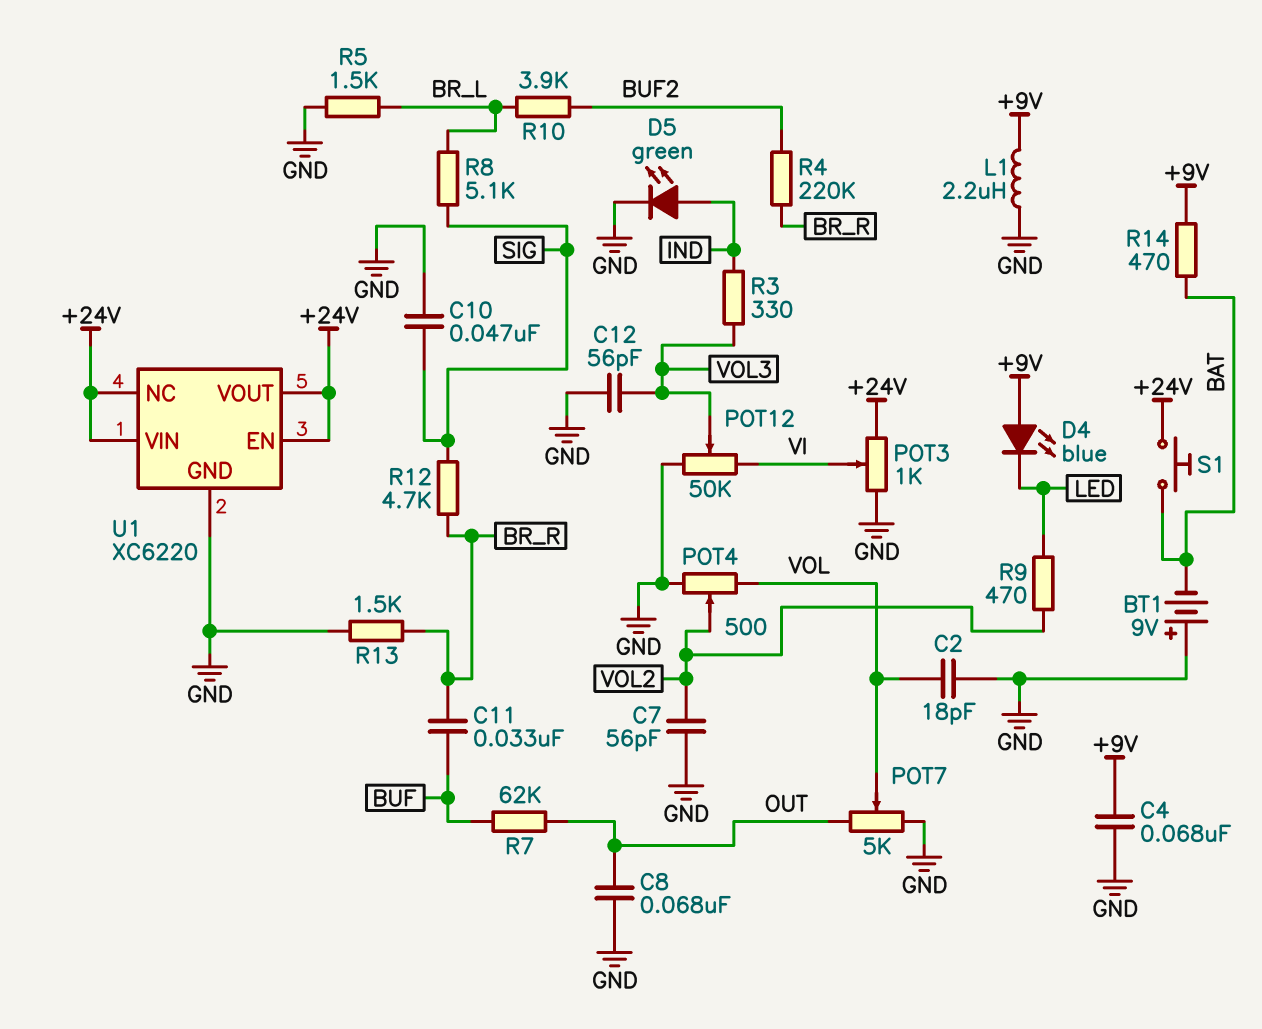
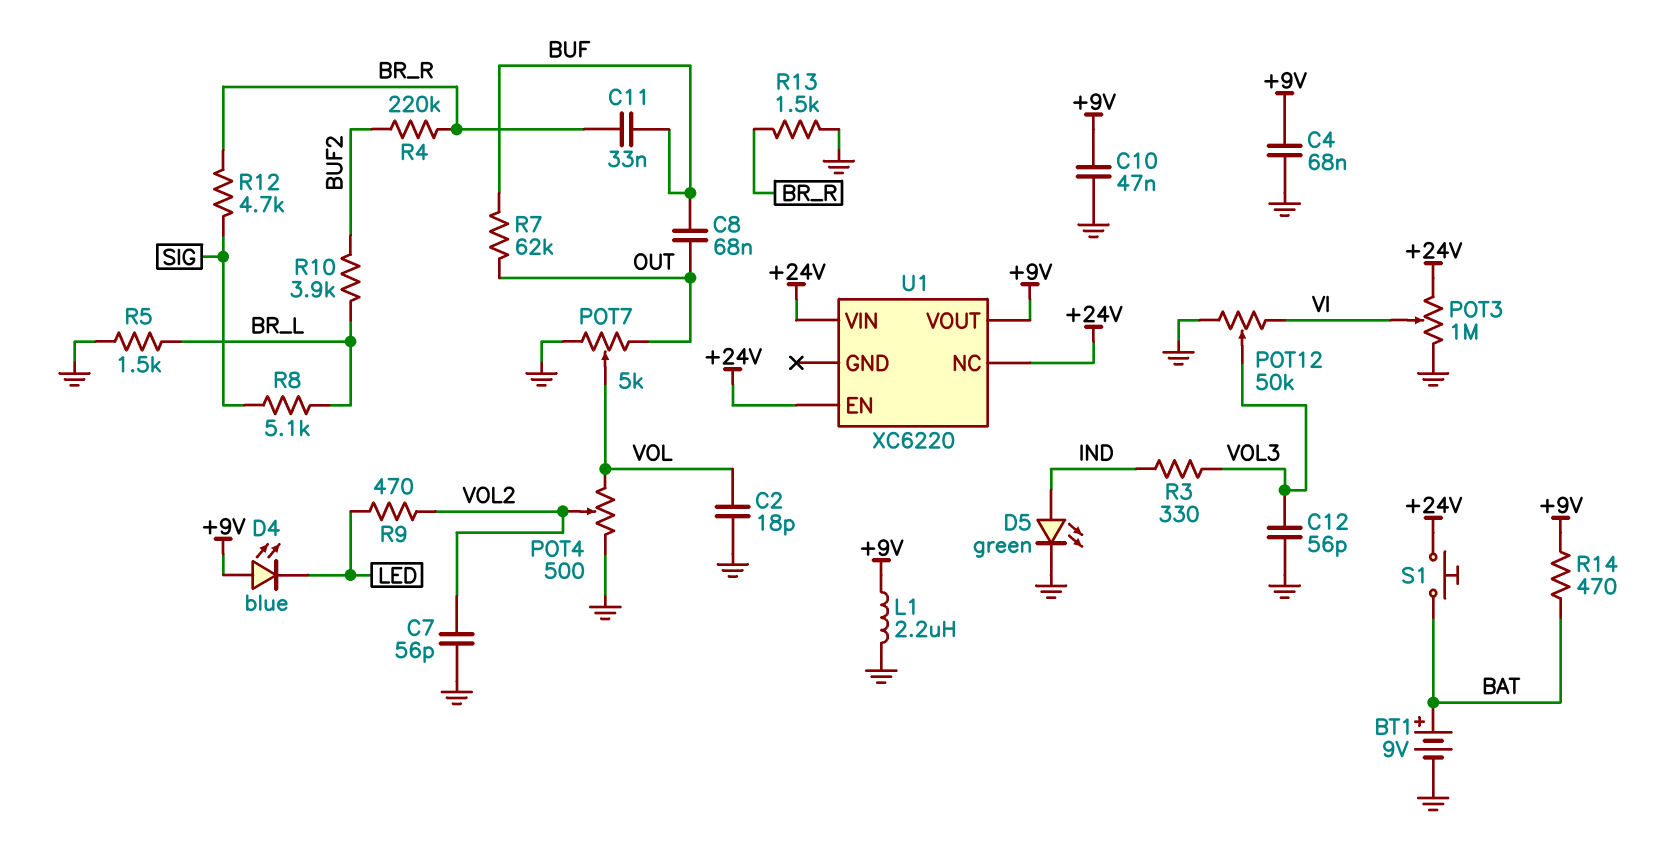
BT1: 9V (plus GND, minus BAT) -> 9V (plus BAT, minus GND)
C8: 68nF (GND, OUT) -> 68nF (BUF, OUT)
C10: 47nF (GND, SIG) -> 47nF (+9V, GND)
POT3: 1k (+24V, GND, wiper VI) -> 1M (+24V, GND, wiper VI)
U1 pin GND: GND -> none
U1 pin VOUT: +24V -> +9V

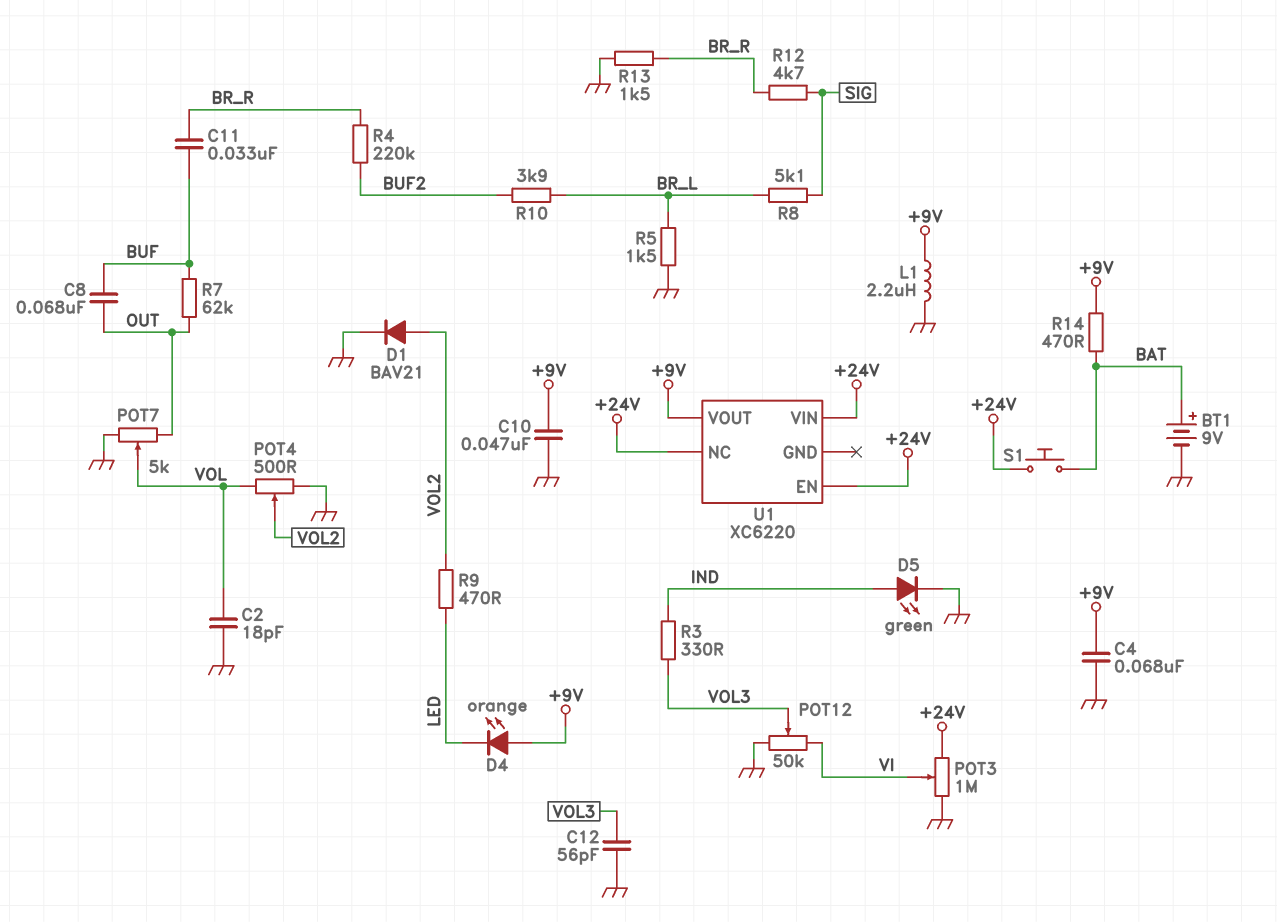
C7: 56pF (GND, VOL2) -> none
D1: none -> diode BAV21 (A VOL2, K GND)
D4: LED blue (A +9V, K LED) -> LED orange (A +9V, K LED)

